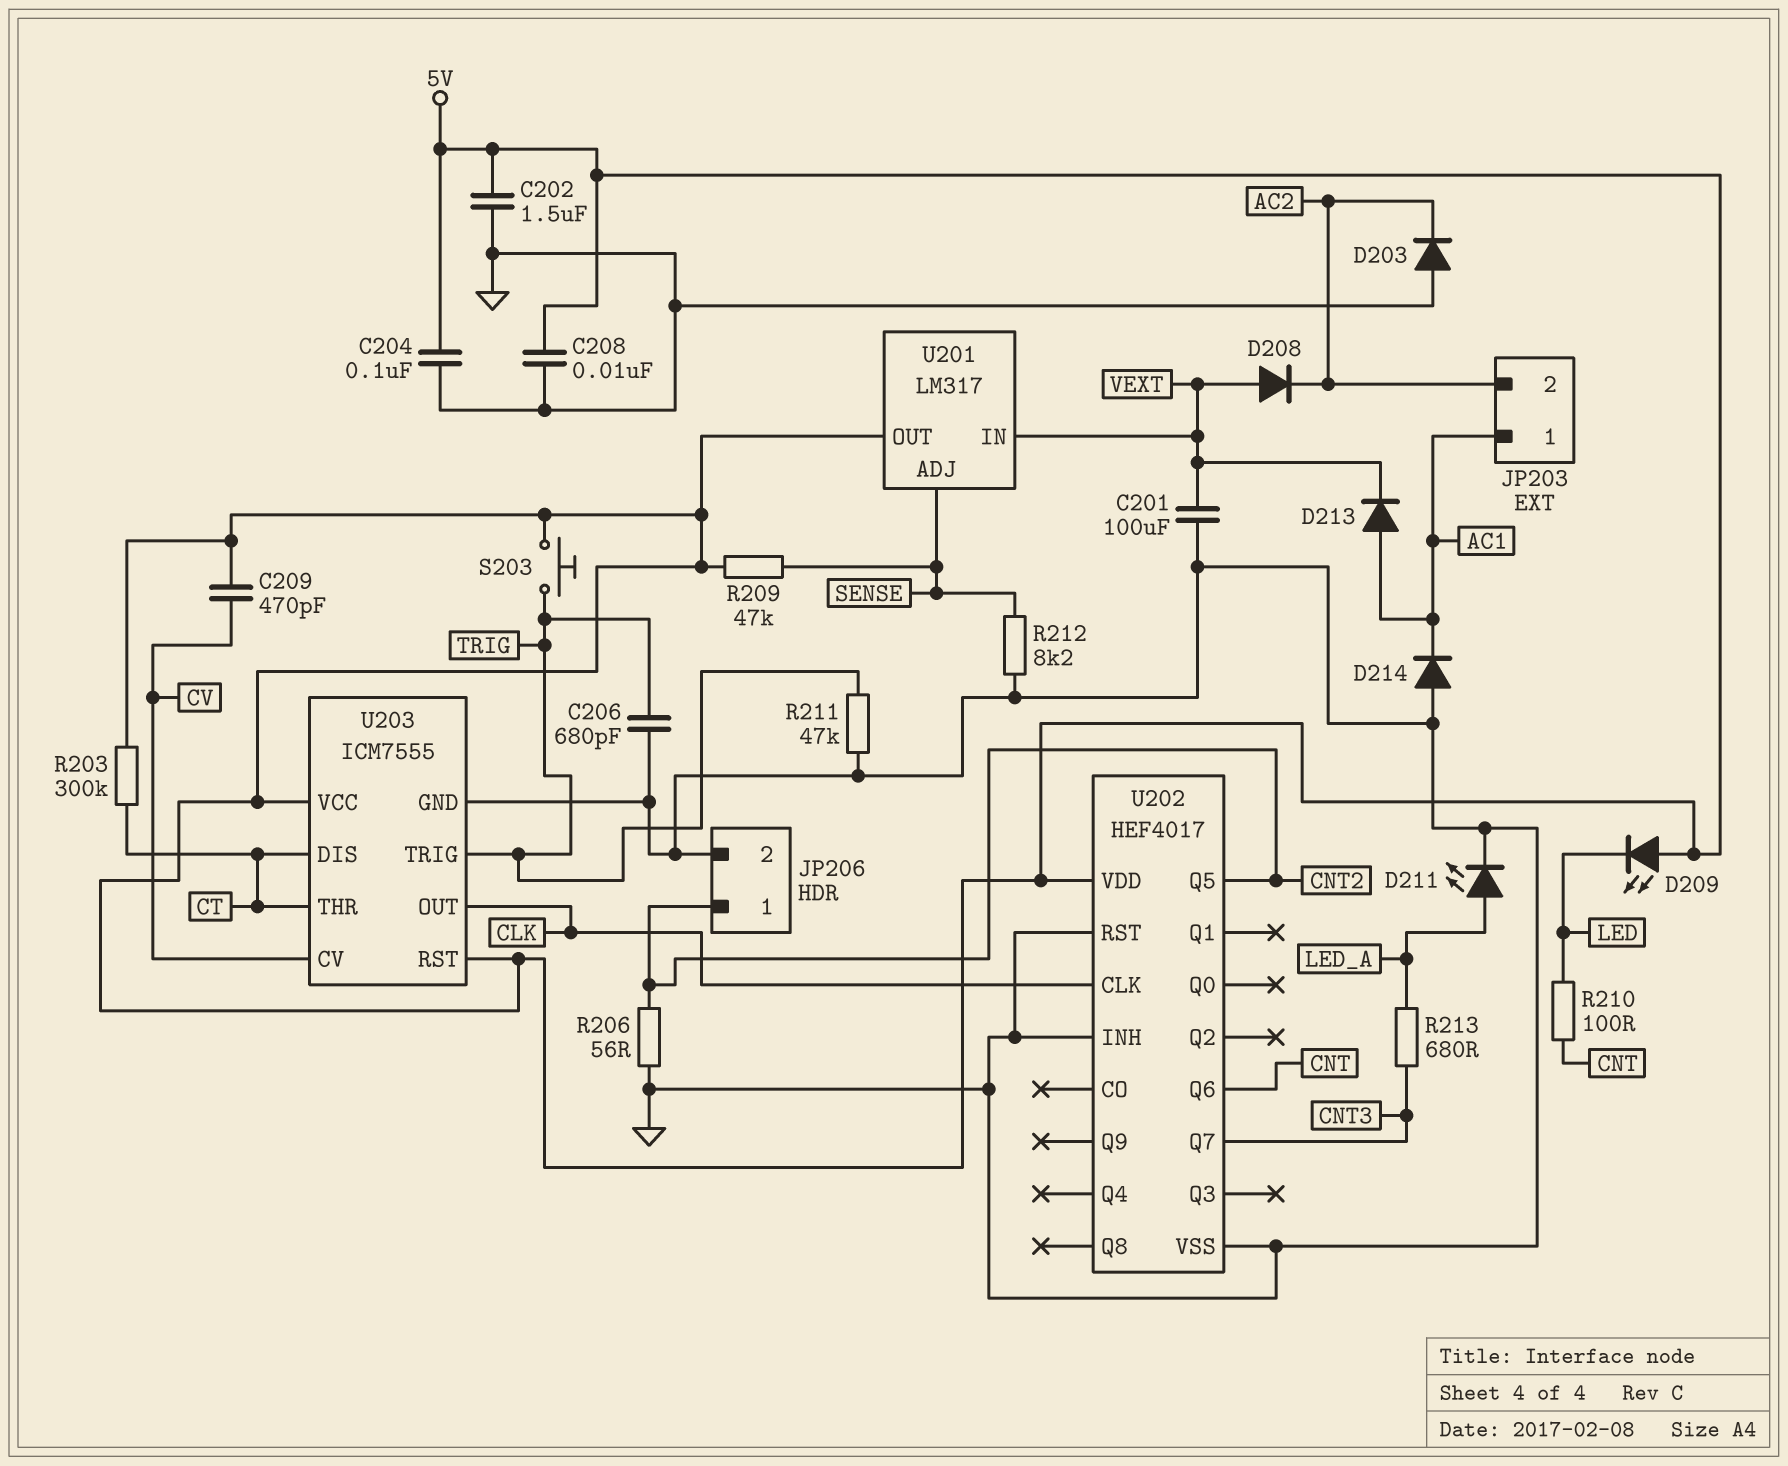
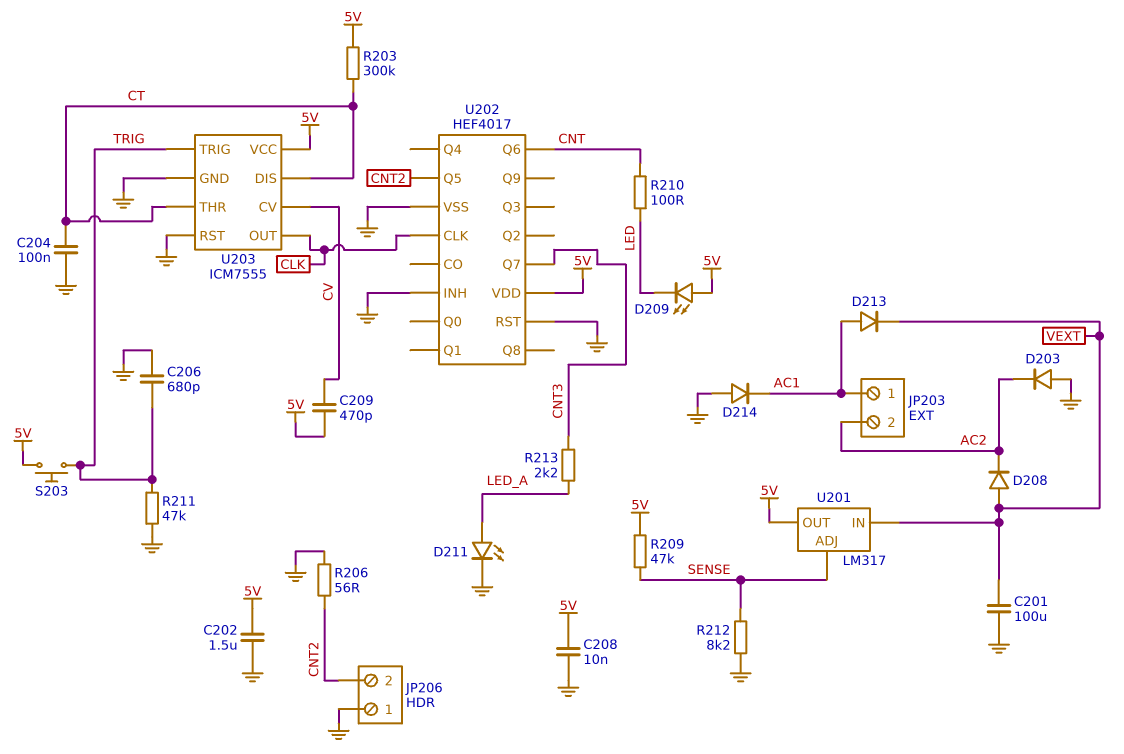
C204: 100nF (5V, GND) -> 100nF (CT, GND)
JP206 pin 1: CNT2 -> GND
JP206 pin 2: GND -> CNT2
R213: 680 (CNT3, LED_A) -> 2.2k (CNT3, LED_A)
U203 pin RST: 5V -> GND

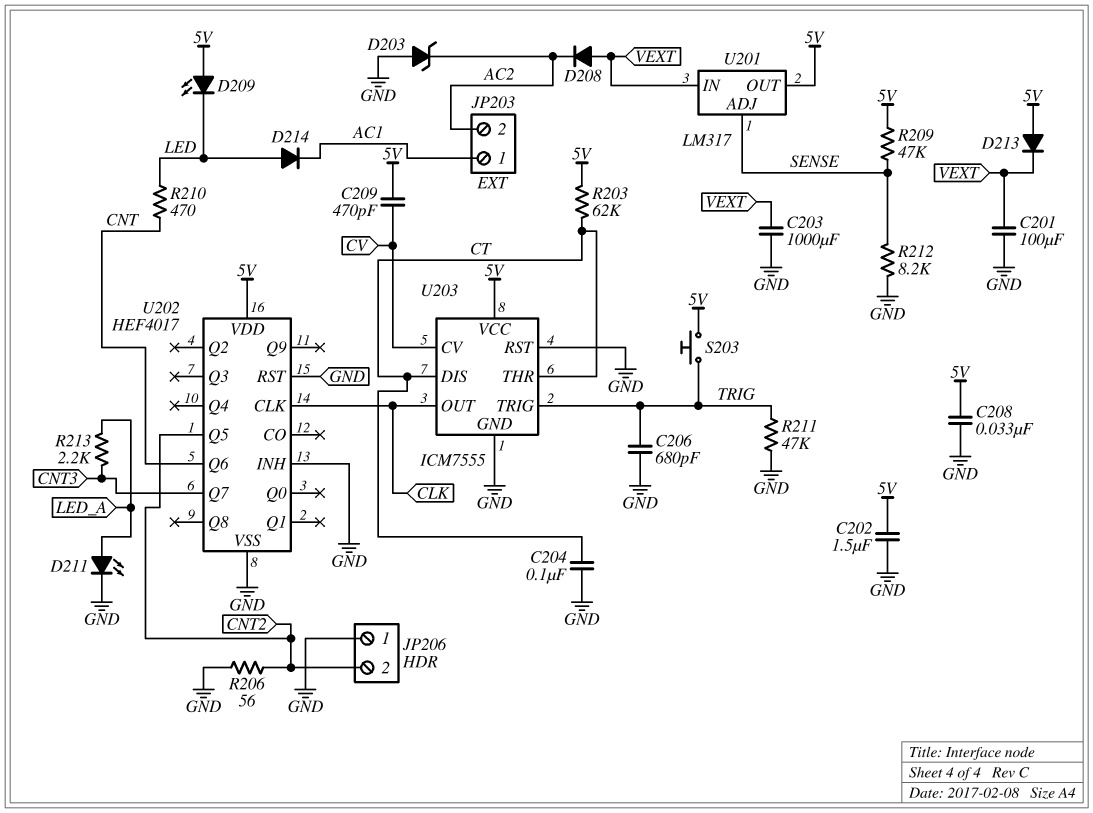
C203: none -> 1000uF (GND, VEXT)
C208: 10nF (5V, GND) -> 33nF (5V, GND)
D203: diode (A GND, K AC2) -> zener (A GND, K AC2)
D213: diode (A AC1, K VEXT) -> diode (A 5V, K VEXT)
D214: diode (A GND, K AC1) -> diode (A LED, K AC1)
R203: 300k (5V, CT) -> 62k (5V, CT)
R210: 100 (CNT, LED) -> 470 (CNT, LED)

